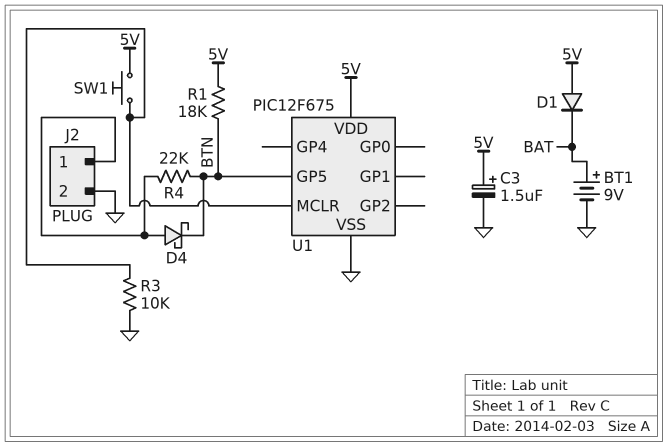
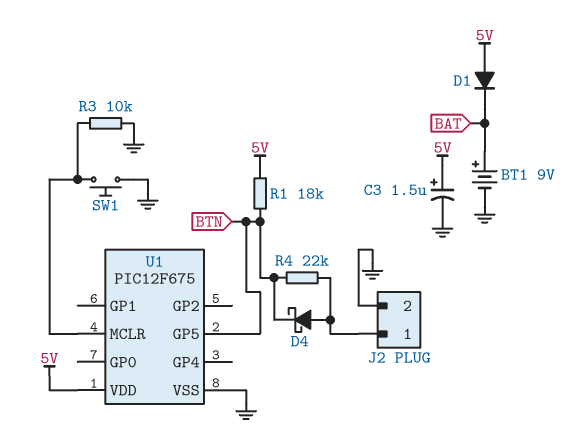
SW1: button (5V, U1/MCLR) -> button (GND, U1/MCLR)

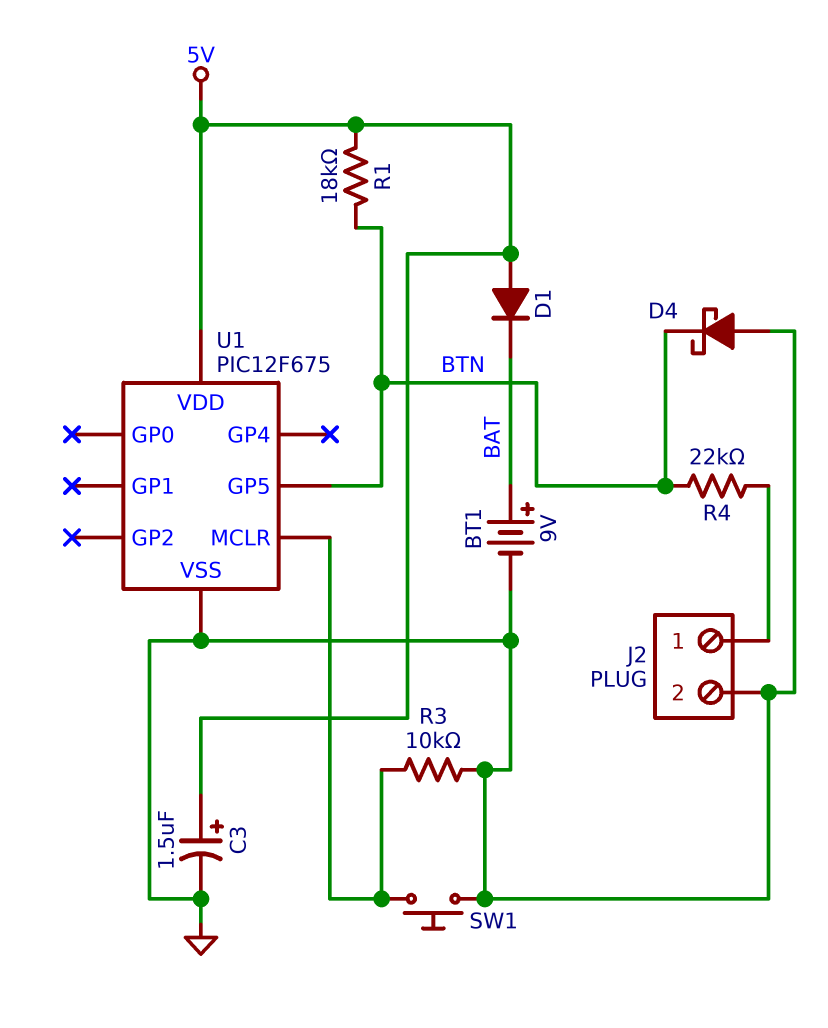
D4: schottky (A J2/1, K BTN) -> schottky (A GND, K BTN)

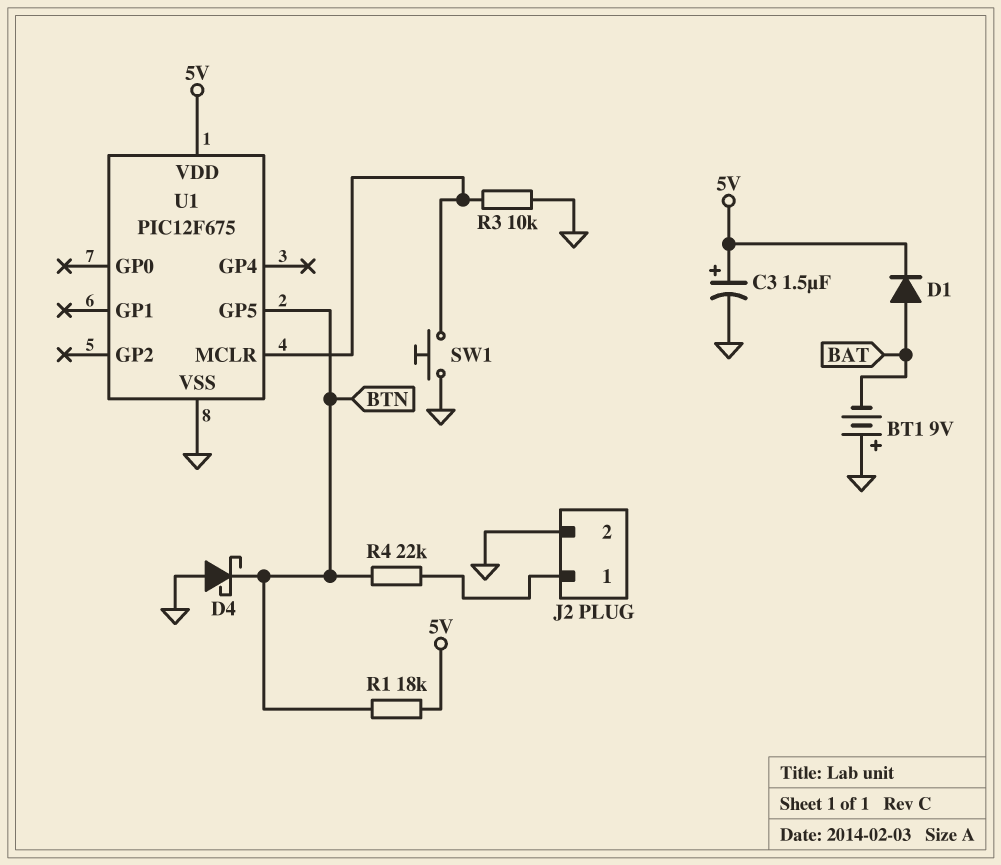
BT1: 9V (plus BAT, minus GND) -> 9V (plus GND, minus BAT)
D1: diode (A 5V, K BAT) -> diode (A BAT, K 5V)

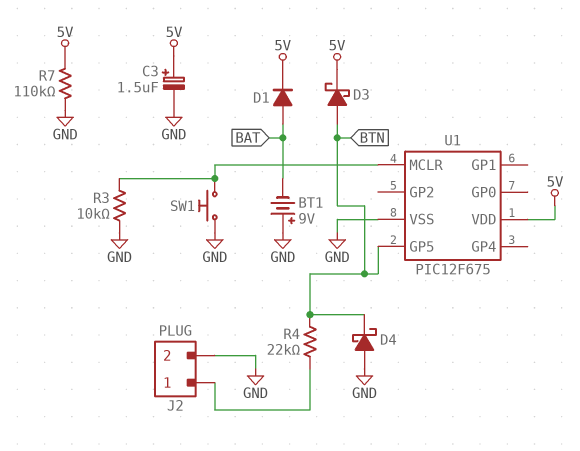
D3: none -> schottky (A BTN, K 5V)
R1: 18k (5V, BTN) -> none
R7: none -> 110k (5V, GND)

